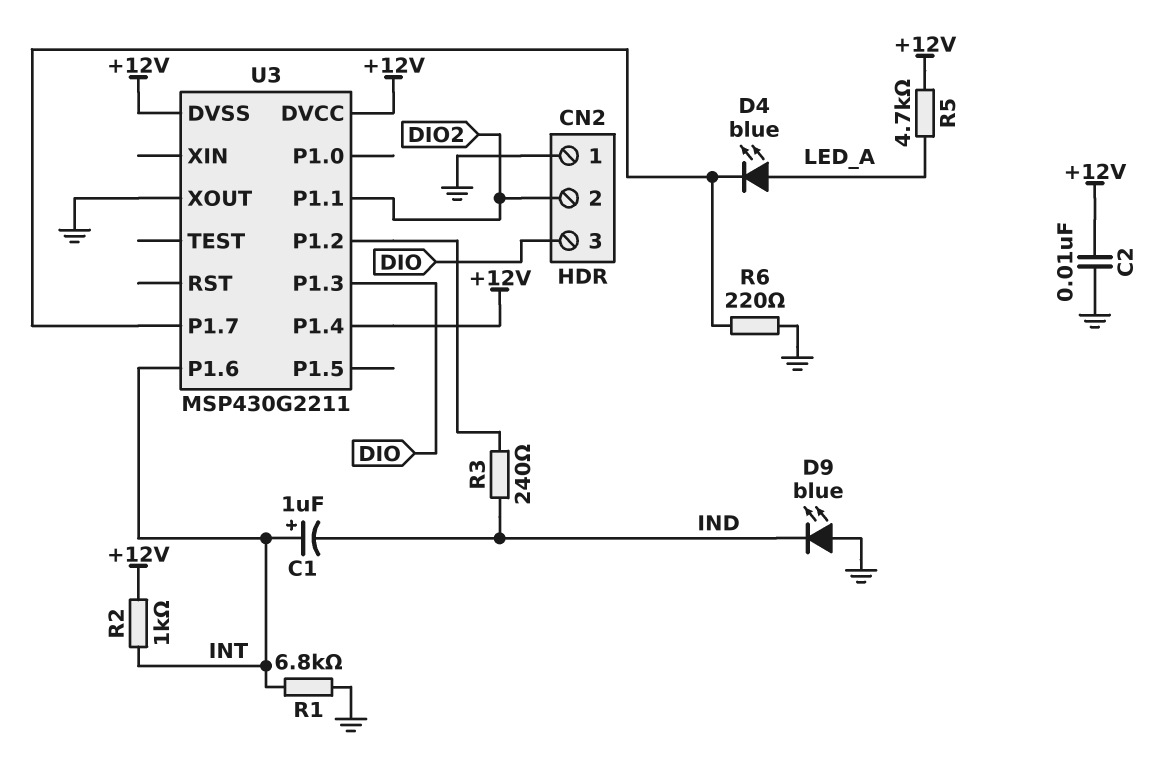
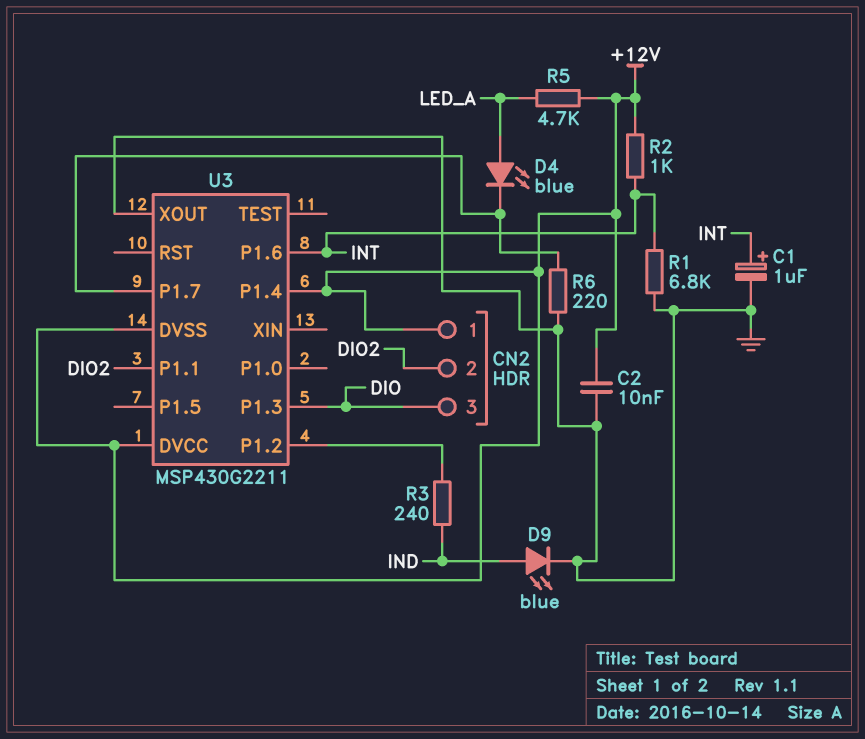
C1: 1uF (plus INT, minus IND) -> 1uF (plus INT, minus GND)
CN2 pin 1: GND -> +12V
D9: LED blue (A GND, K IND) -> LED blue (A IND, K GND)

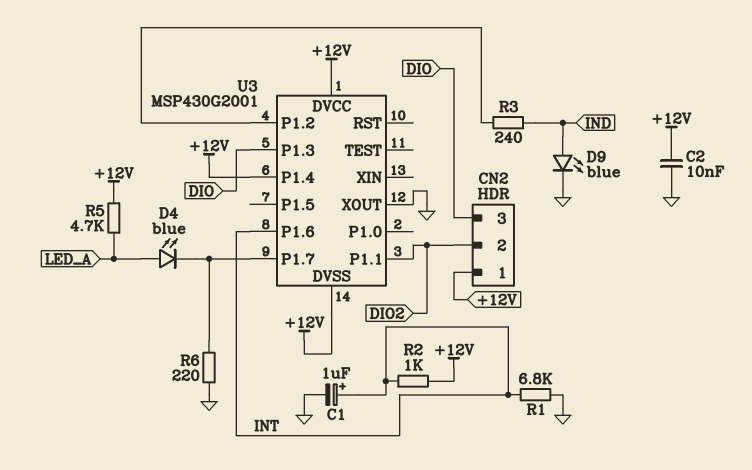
U3: MSP430G2211 -> MSP430G2001

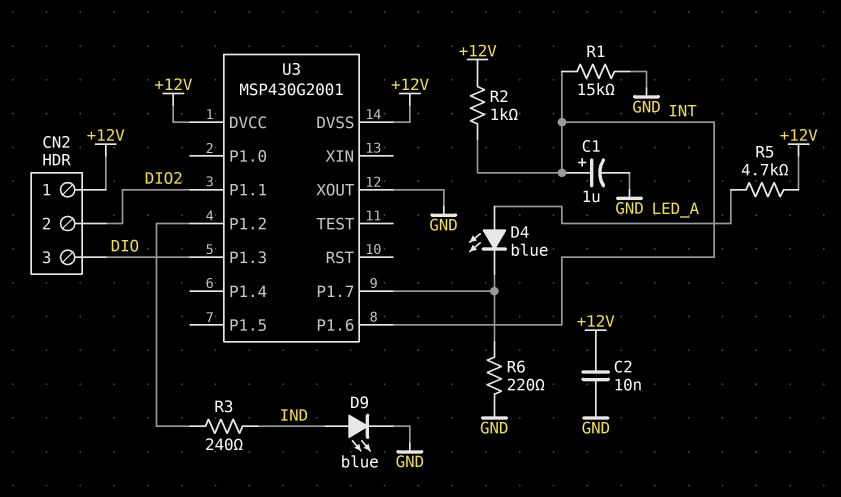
R1: 6.8k (GND, INT) -> 15k (GND, INT)
U3 pin P1.4: +12V -> none

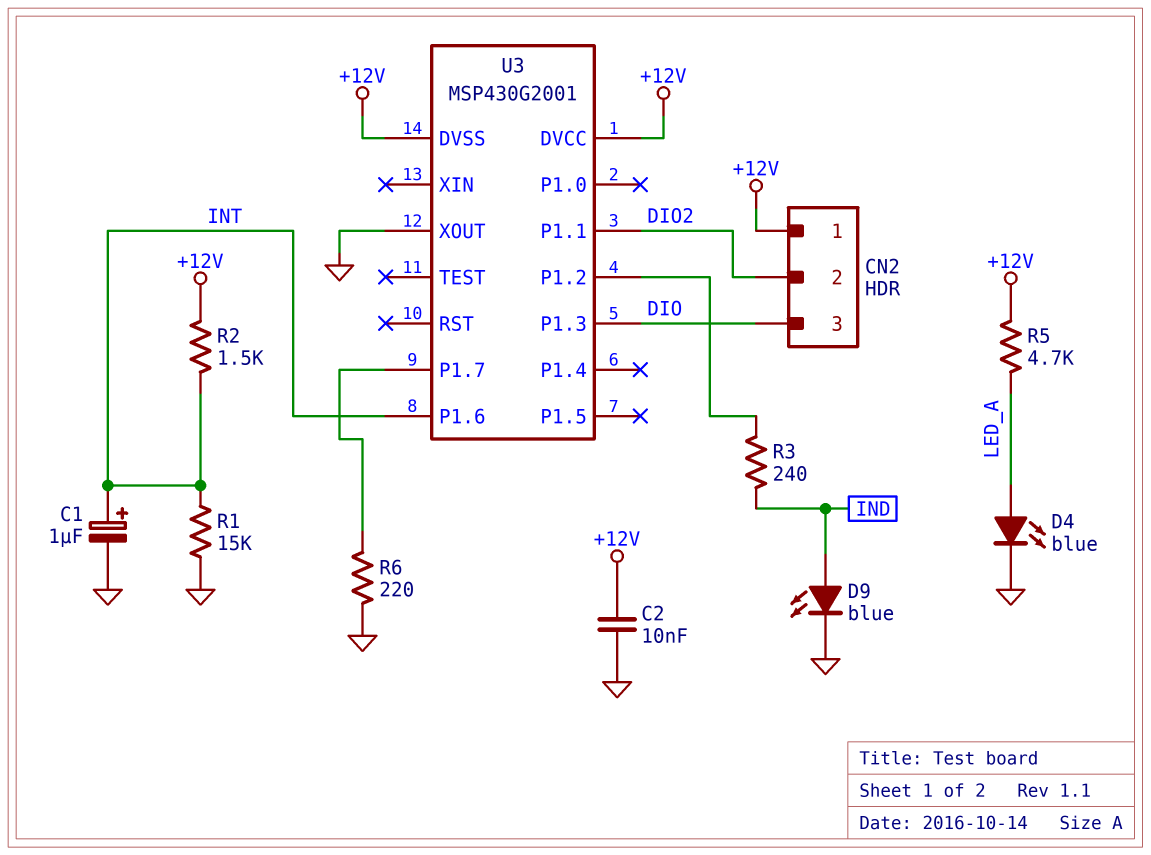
D4: LED blue (A LED_A, K U3/P1.7) -> LED blue (A LED_A, K GND)
R2: 1k (+12V, INT) -> 1.5k (+12V, INT)

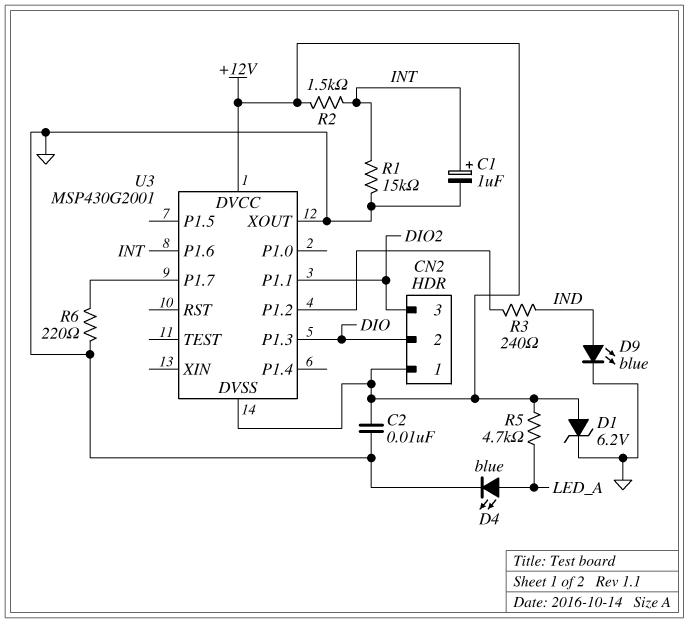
CN2 pin 2: DIO2 -> DIO
CN2 pin 3: DIO -> DIO2
D1: none -> zener 6.2V (A +12V, K GND)

